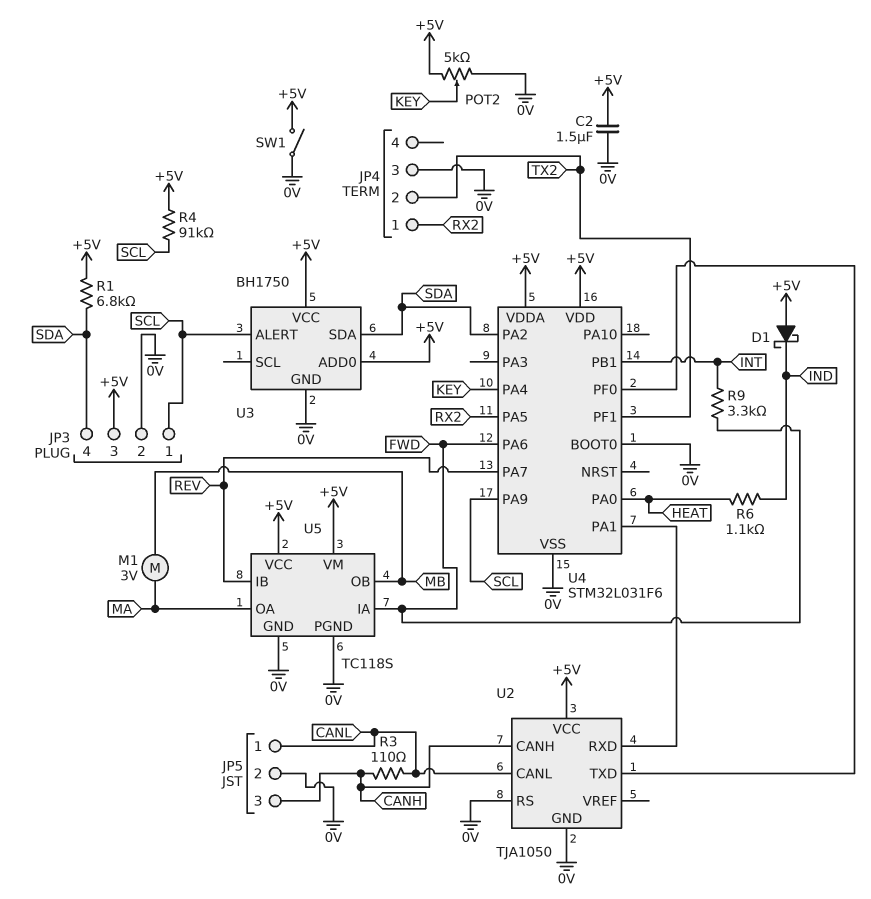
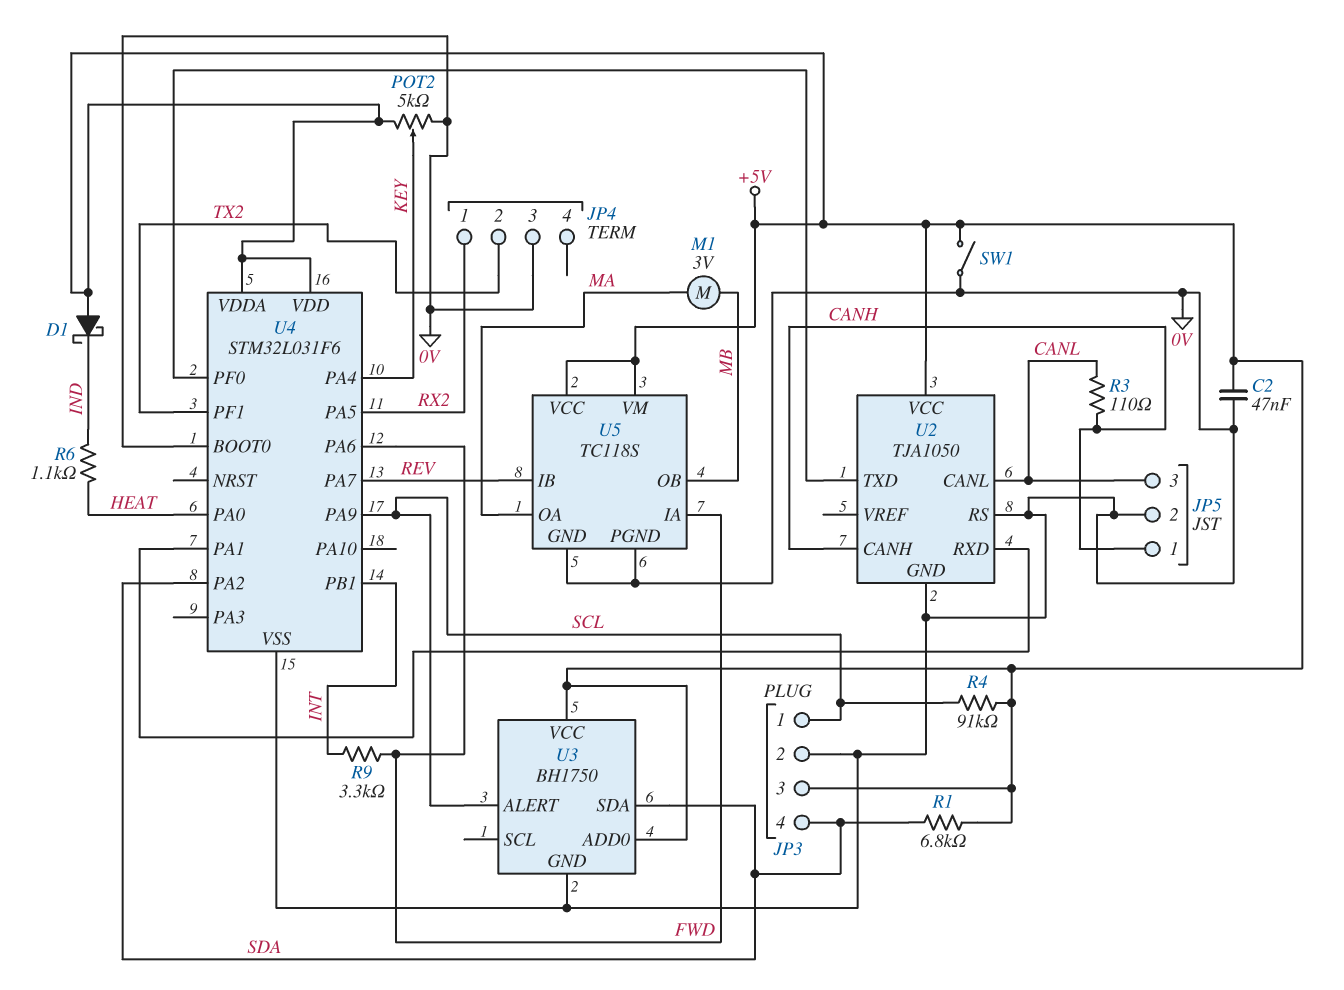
C2: 1.5uF (+5V, 0V) -> 47nF (+5V, 0V)
JP5 pin 1: CANL -> CANH
JP5 pin 3: CANH -> CANL

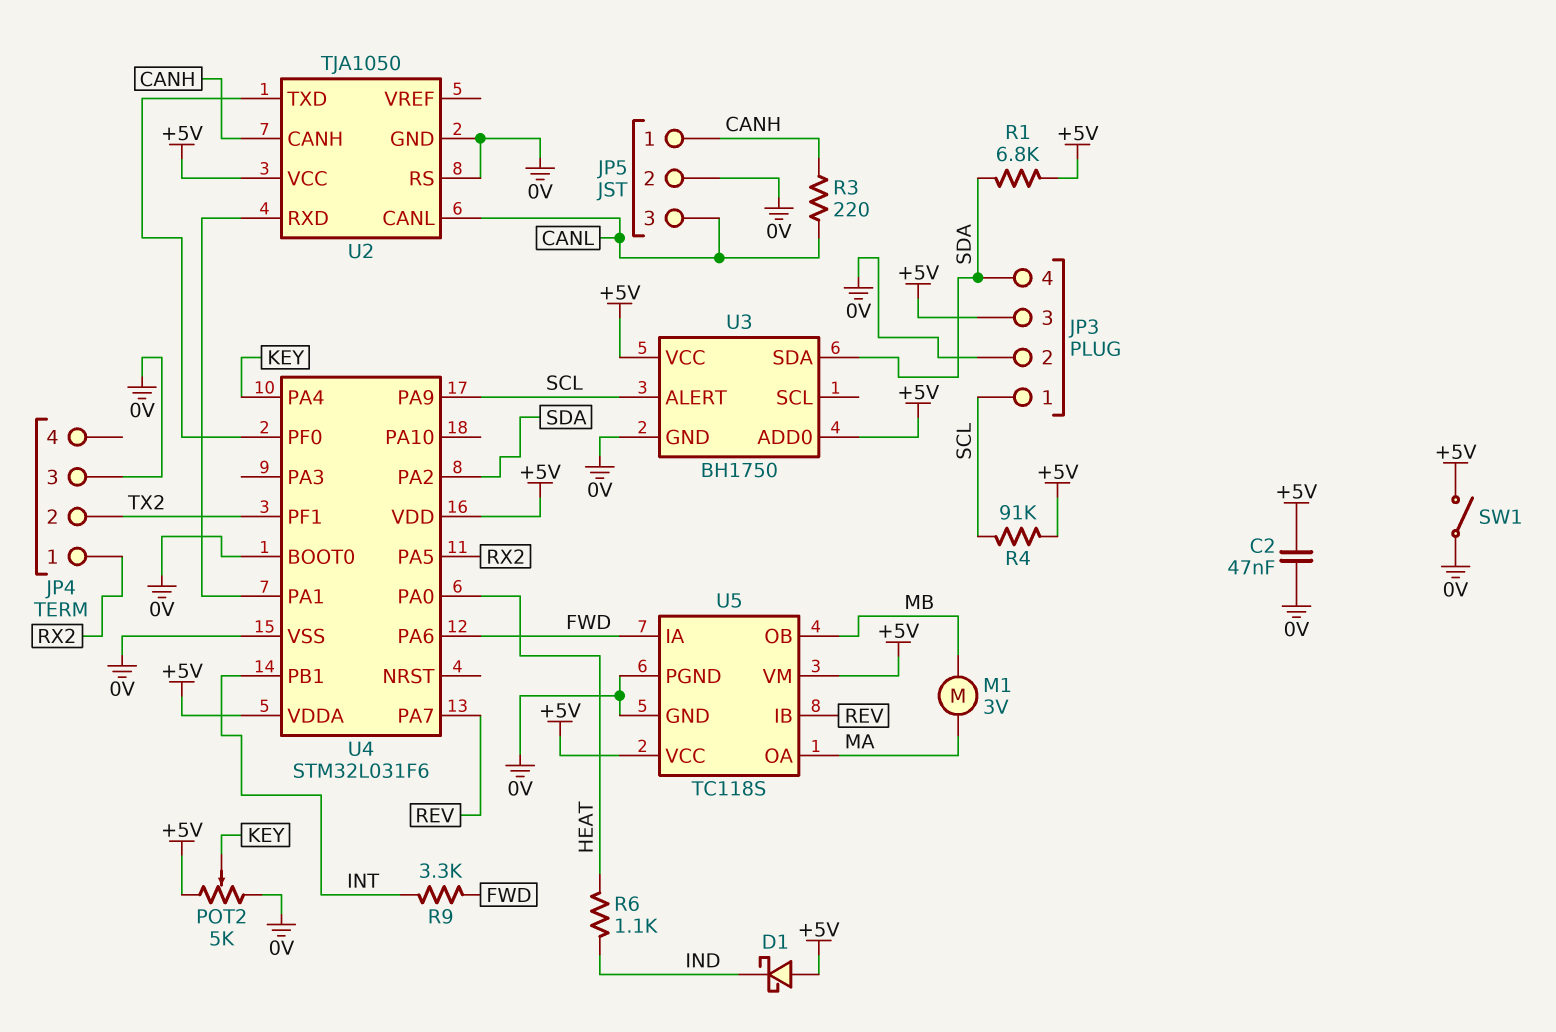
R3: 110 (CANH, CANL) -> 220 (CANH, CANL)

